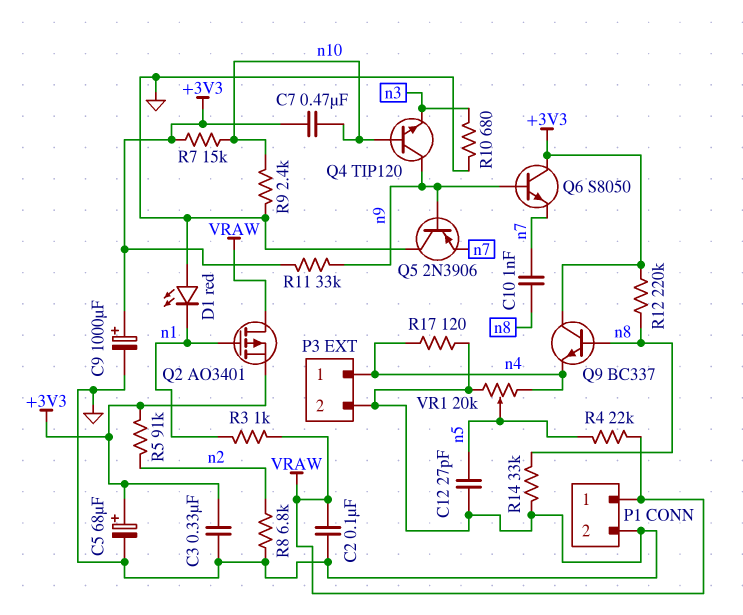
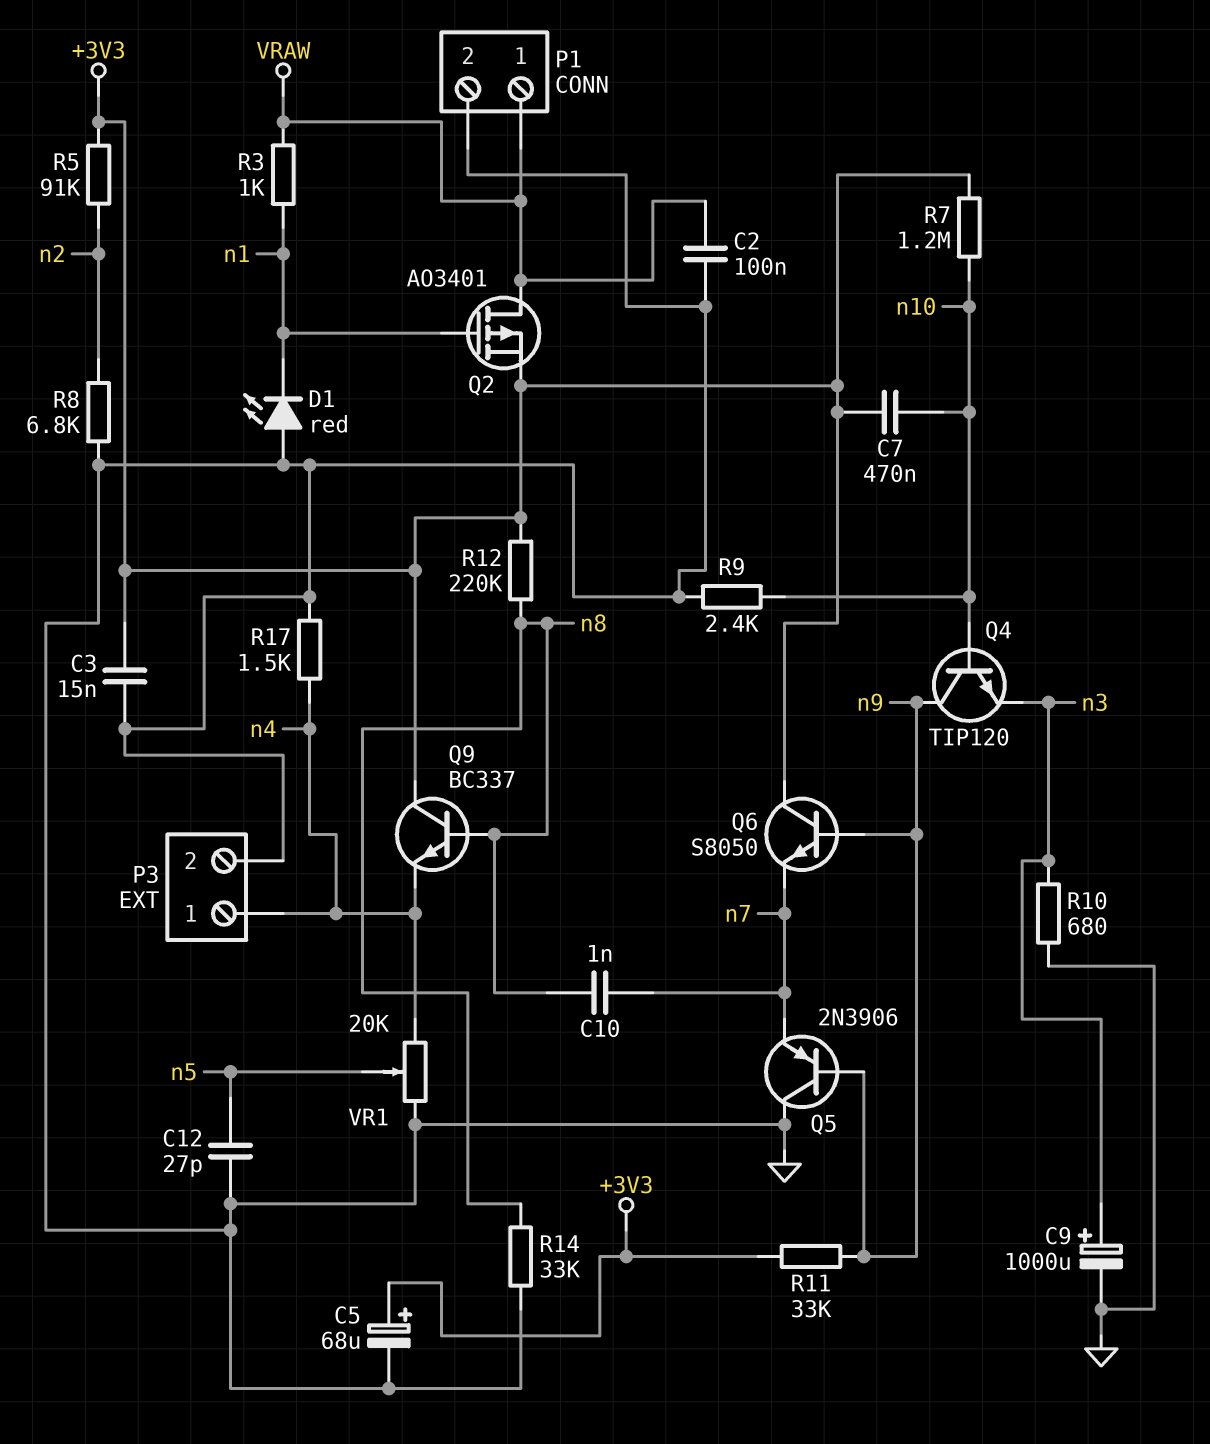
C3: 330nF (+3V3, GND) -> 15nF (+3V3, GND)
C9: 1000uF (plus +3V3, minus GND) -> 1000uF (plus n3, minus GND)
R4: 22k (VRAW, n5) -> none
R7: 15k (+3V3, n10) -> 1.2M (+3V3, n10)
R17: 120 (GND, n4) -> 1.5k (GND, n4)

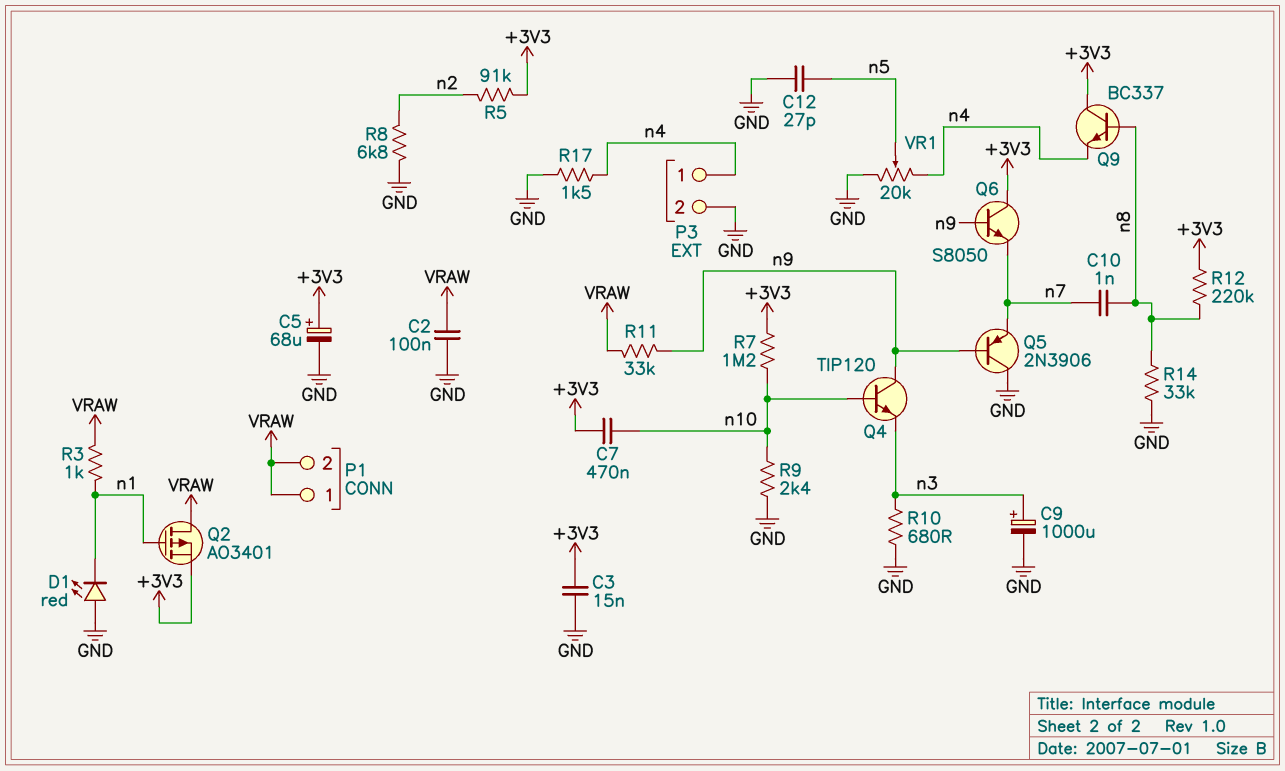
P1 pin 2: GND -> VRAW
R11: 33k (+3V3, n9) -> 33k (VRAW, n9)

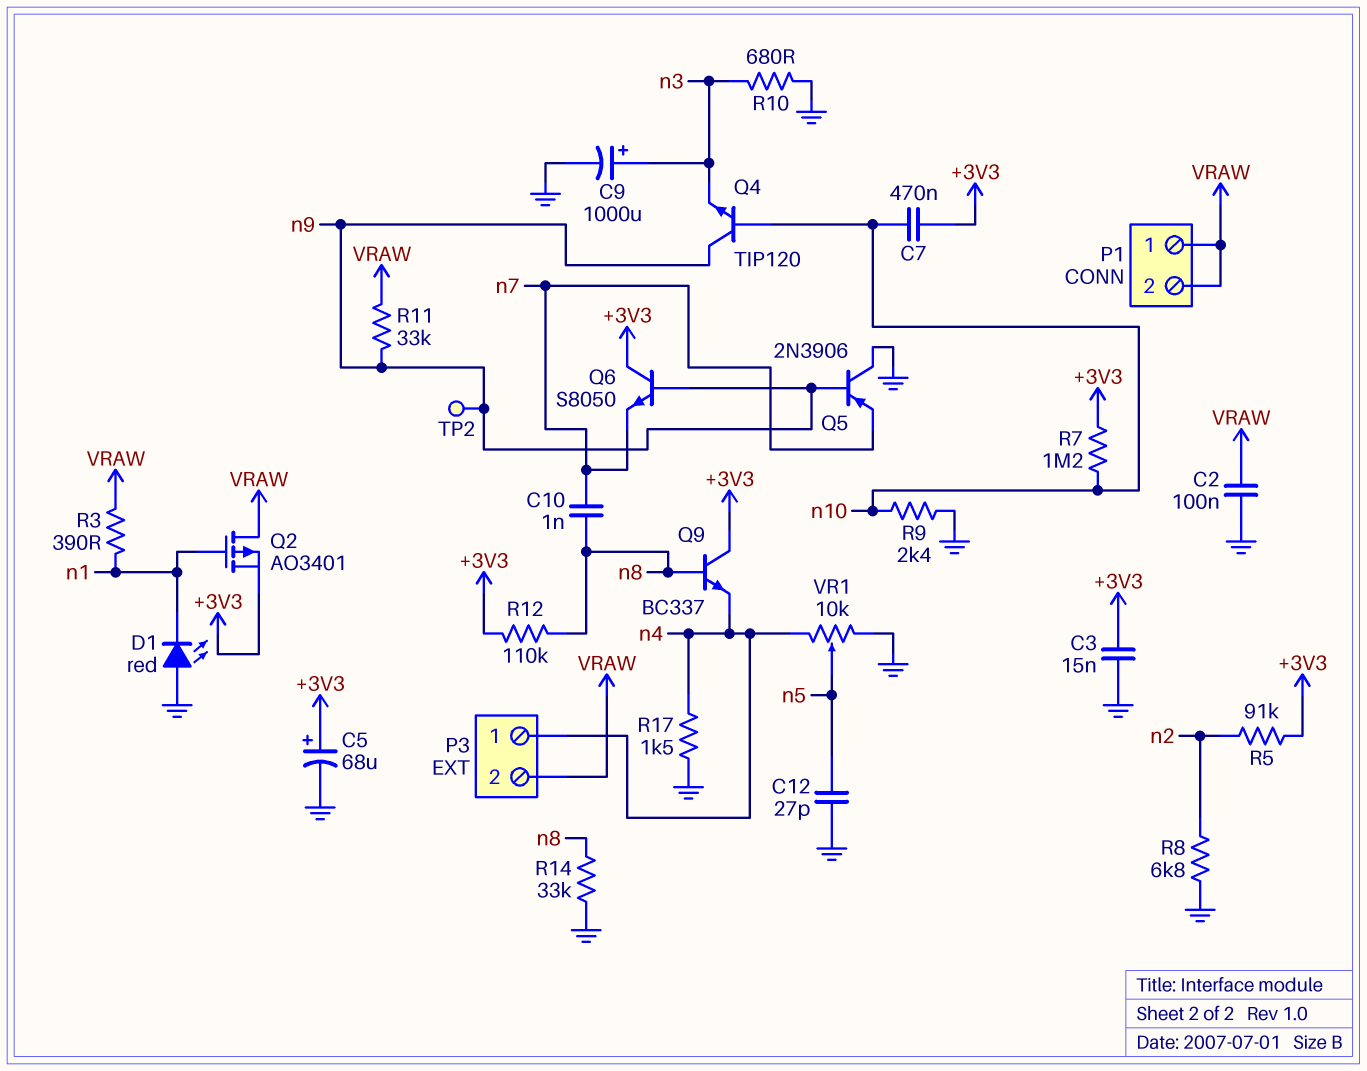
P3 pin 2: GND -> VRAW
R3: 1k (VRAW, n1) -> 390 (VRAW, n1)
R12: 220k (+3V3, n8) -> 110k (+3V3, n8)
TP2: none -> test point (n9)
VR1: 20k (GND, n4, wiper n5) -> 10k (GND, n4, wiper n5)

